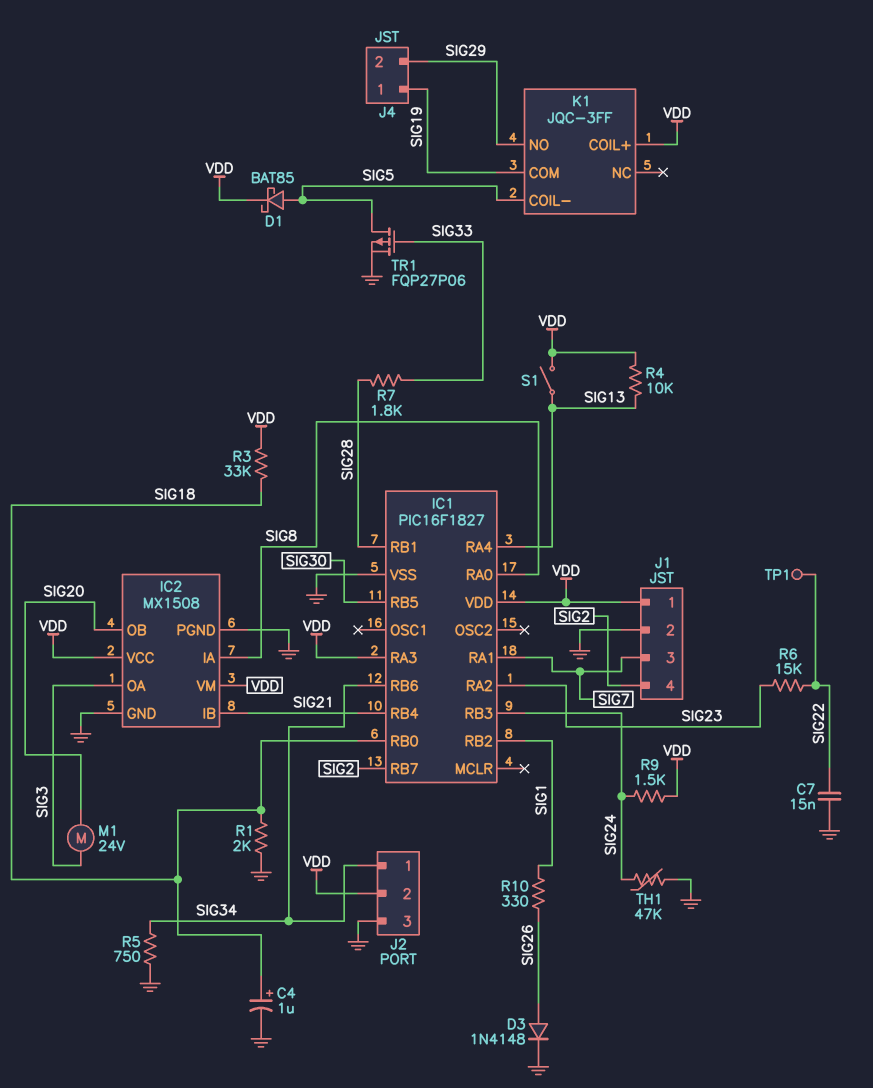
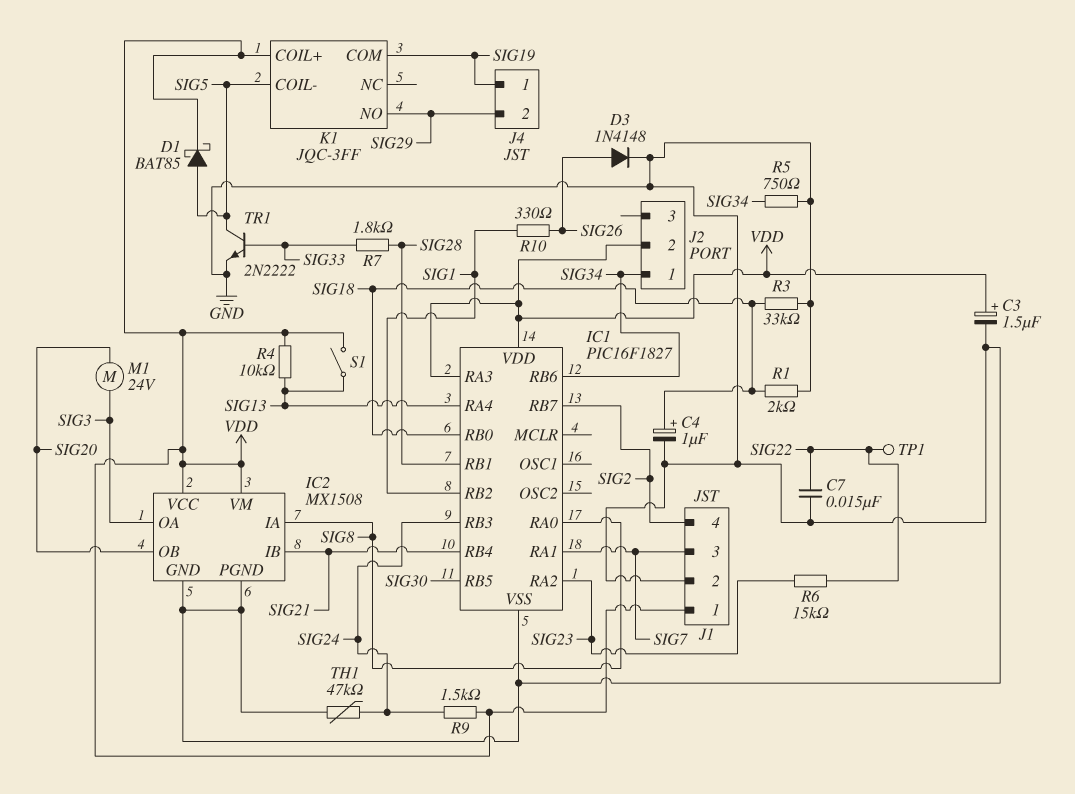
C3: none -> 1.5uF (plus VDD, minus GND)
J2 pin 3: GND -> none
R3: 33k (SIG18, VDD) -> 33k (GND, SIG18)
TR1: PMOS FQP27P06 (G SIG33, D SIG5, S GND) -> NPN 2N2222 (B SIG33, C SIG5, E GND)

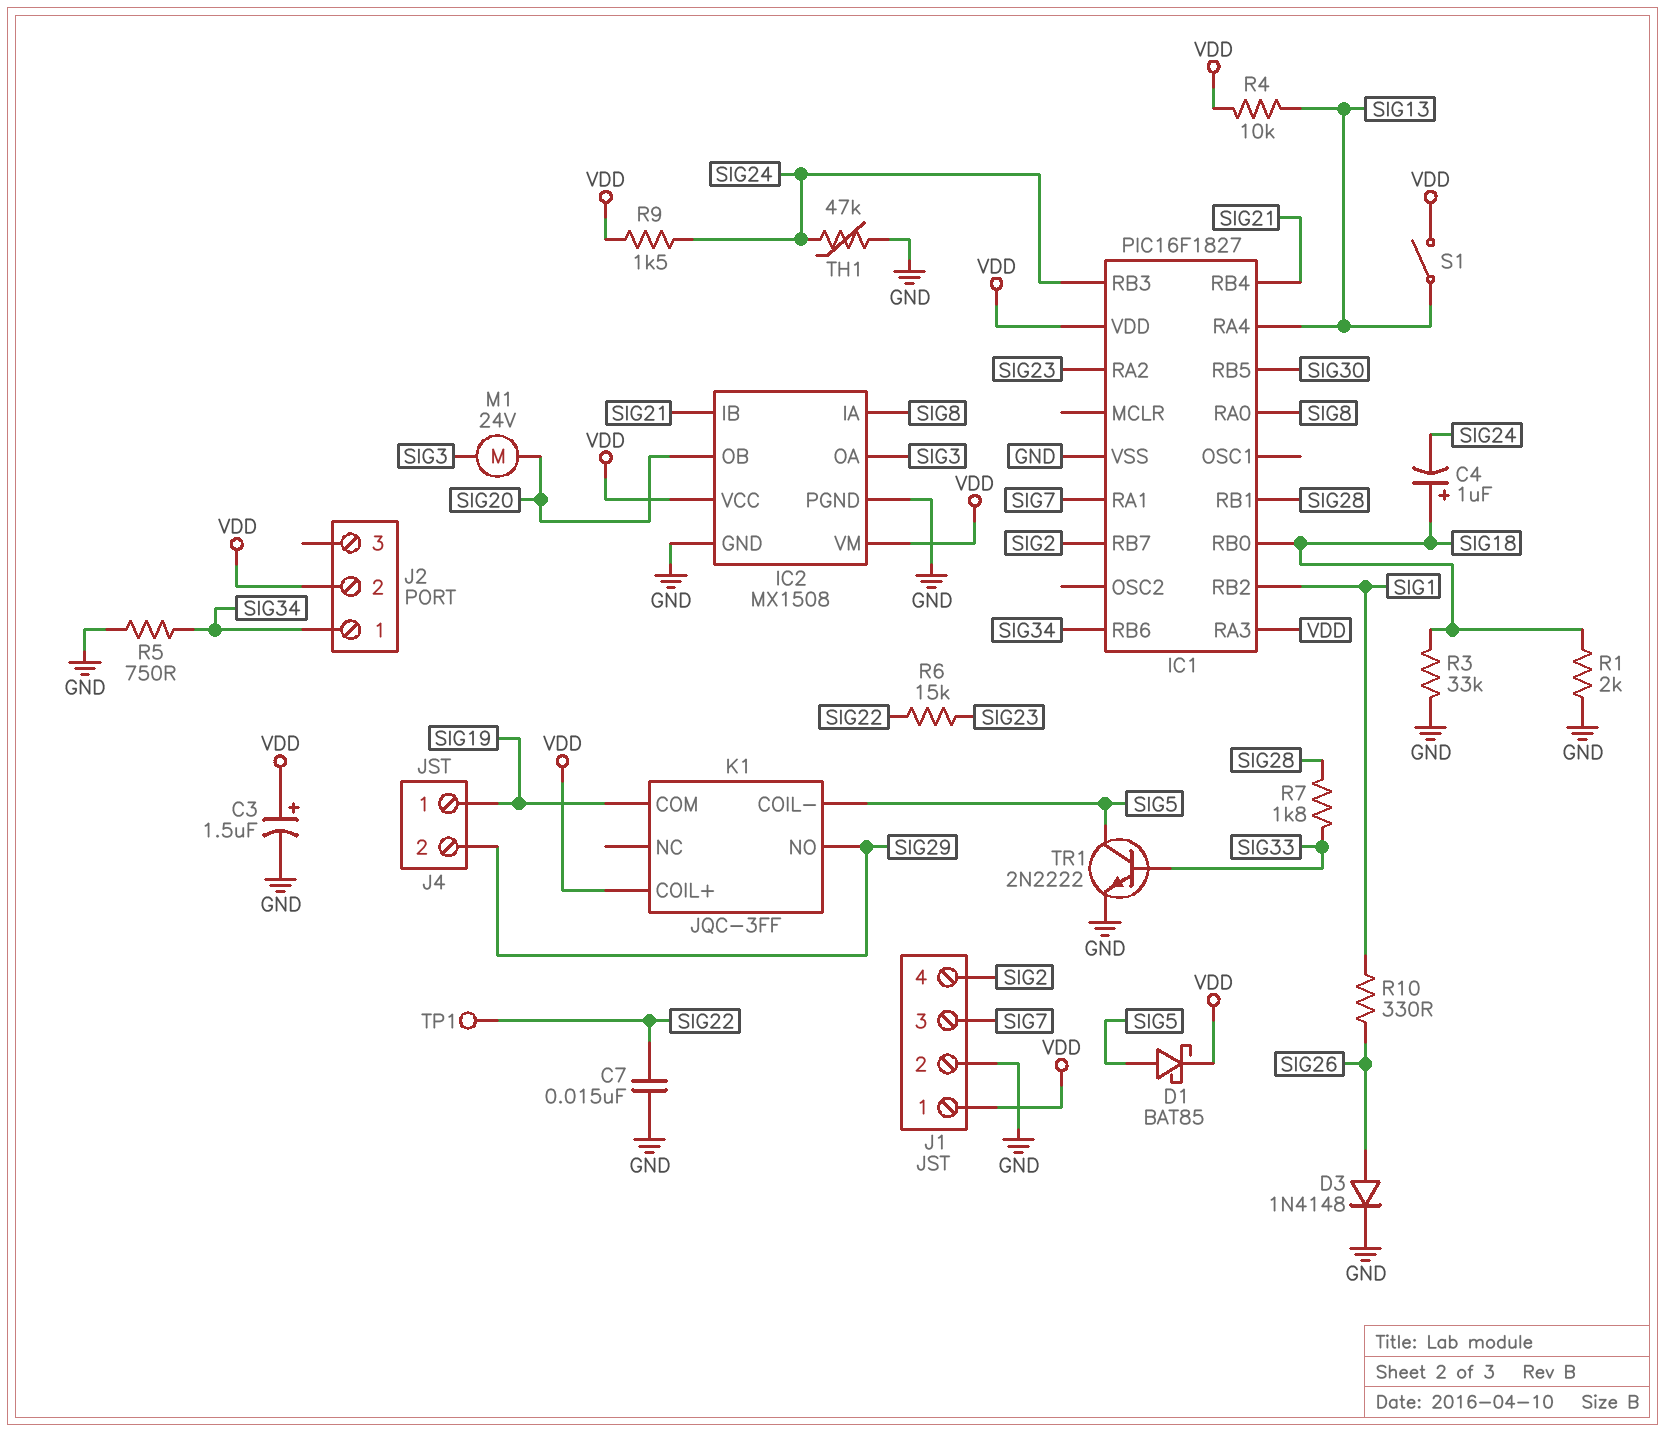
C4: 1uF (plus SIG18, minus GND) -> 1uF (plus SIG18, minus SIG24)

